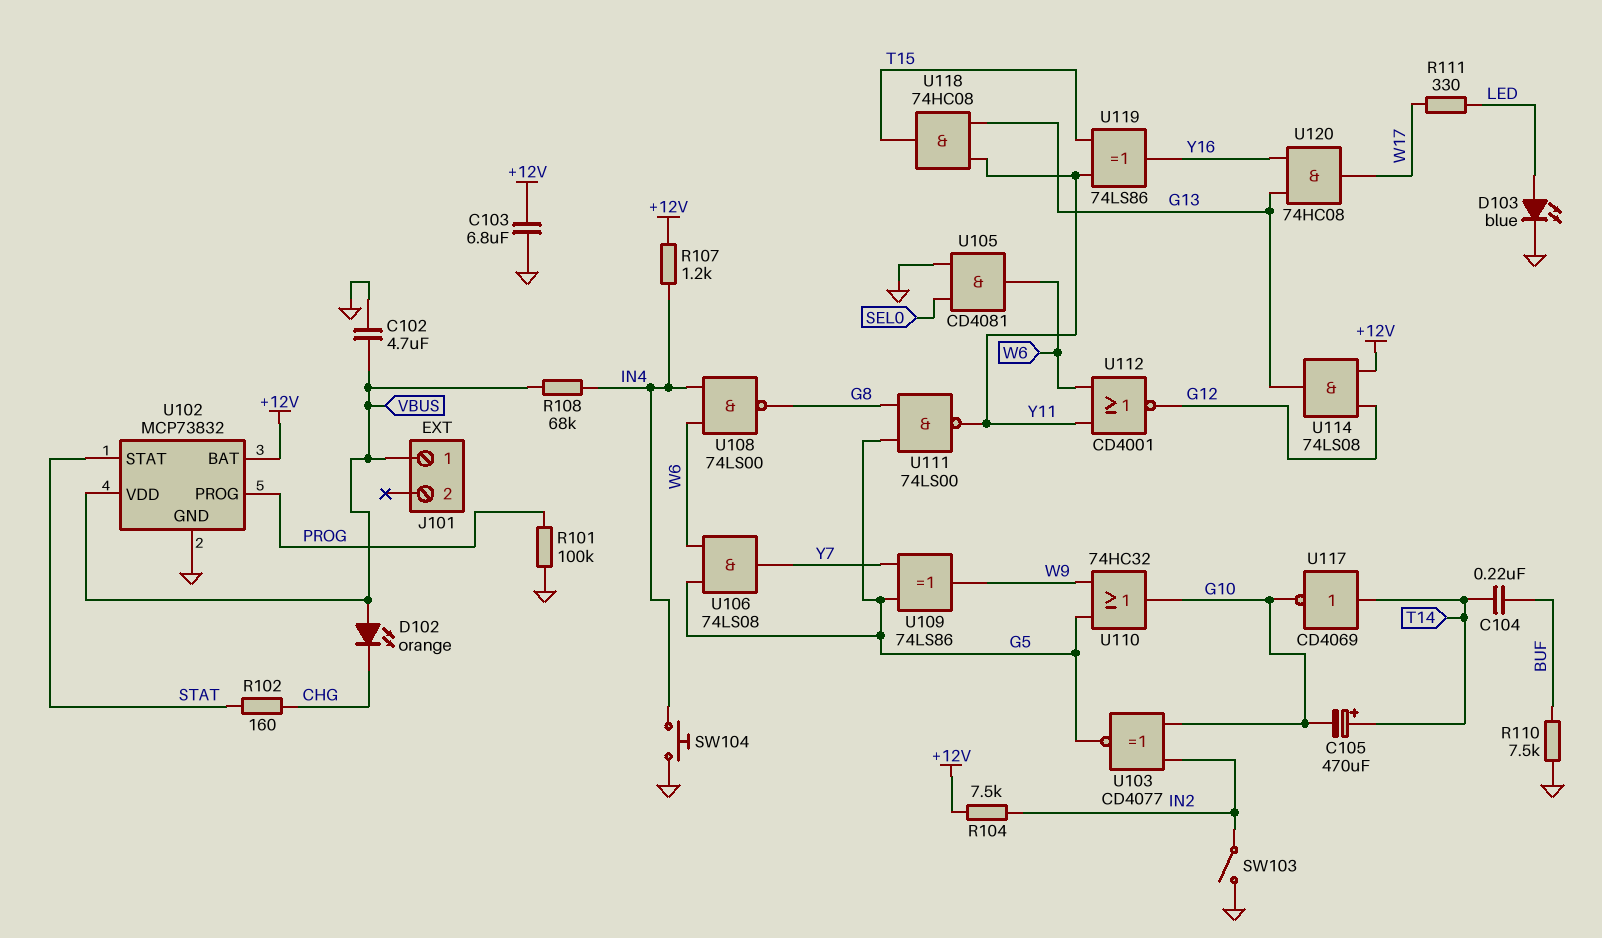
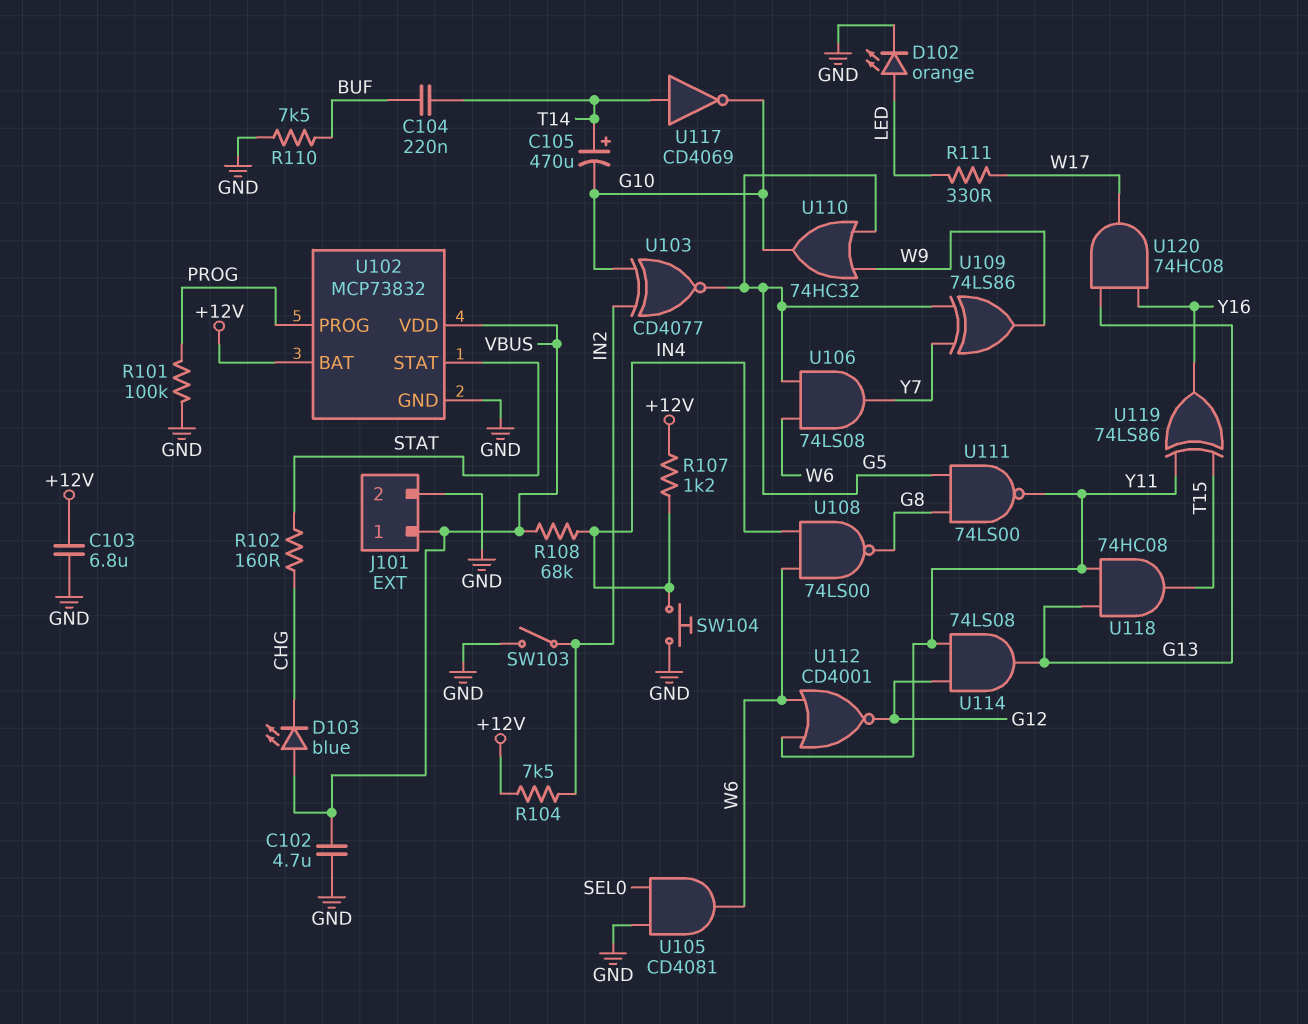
D102: LED orange (A VBUS, K CHG) -> LED orange (A LED, K GND)
D103: LED blue (A LED, K GND) -> LED blue (A VBUS, K CHG)
J101 pin 2: none -> GND
U114: AND 74LS08 (in +12V, in G12, out G13) -> AND 74LS08 (in G12, in Y11, out G13)

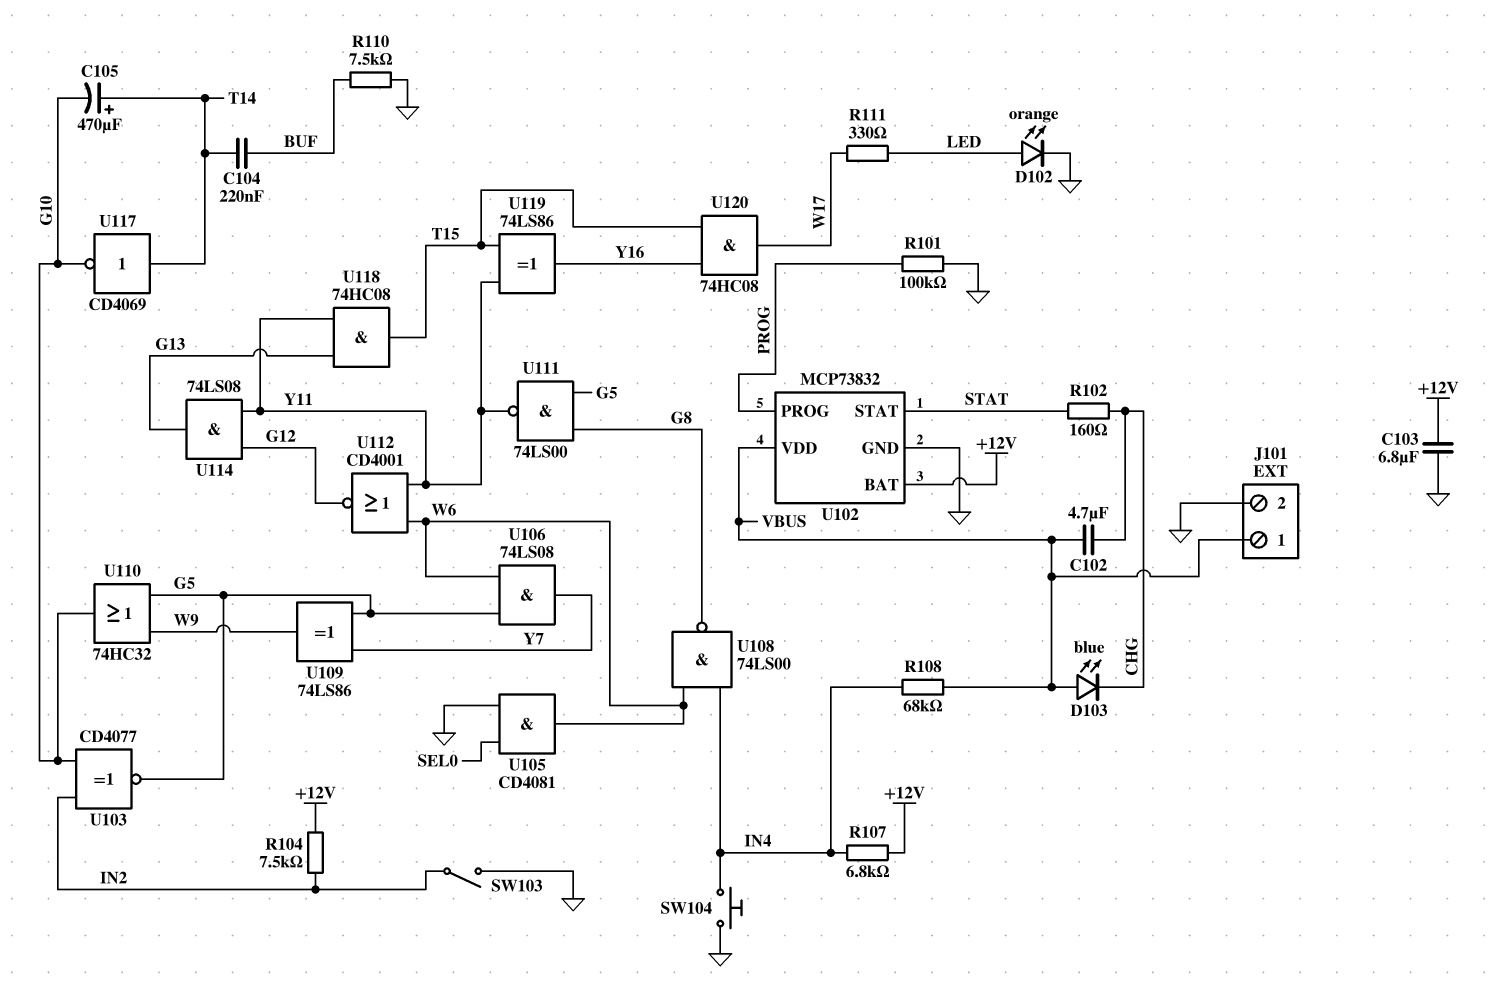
C102: 4.7uF (GND, VBUS) -> 4.7uF (CHG, VBUS)
R107: 1.2k (+12V, IN4) -> 6.8k (+12V, IN4)
U120: AND 74HC08 (in G13, in Y16, out W17) -> AND 74HC08 (in T15, in Y16, out W17)

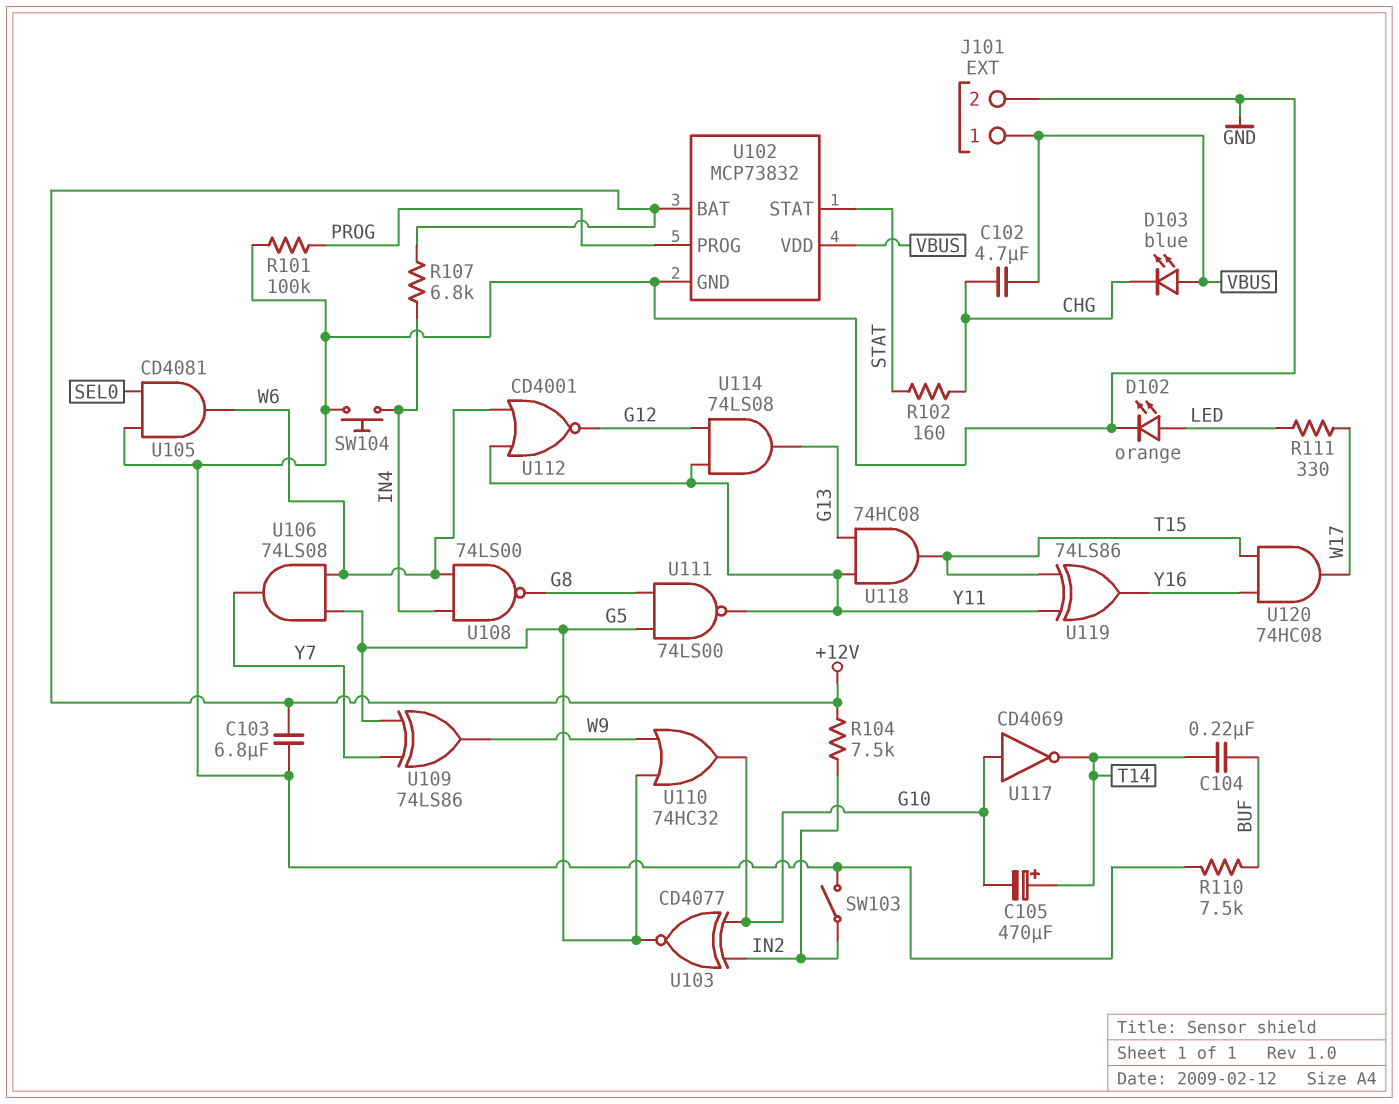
R108: 68k (IN4, VBUS) -> none
U117: NOT CD4069 (in T14, out G10) -> NOT CD4069 (in G10, out T14)

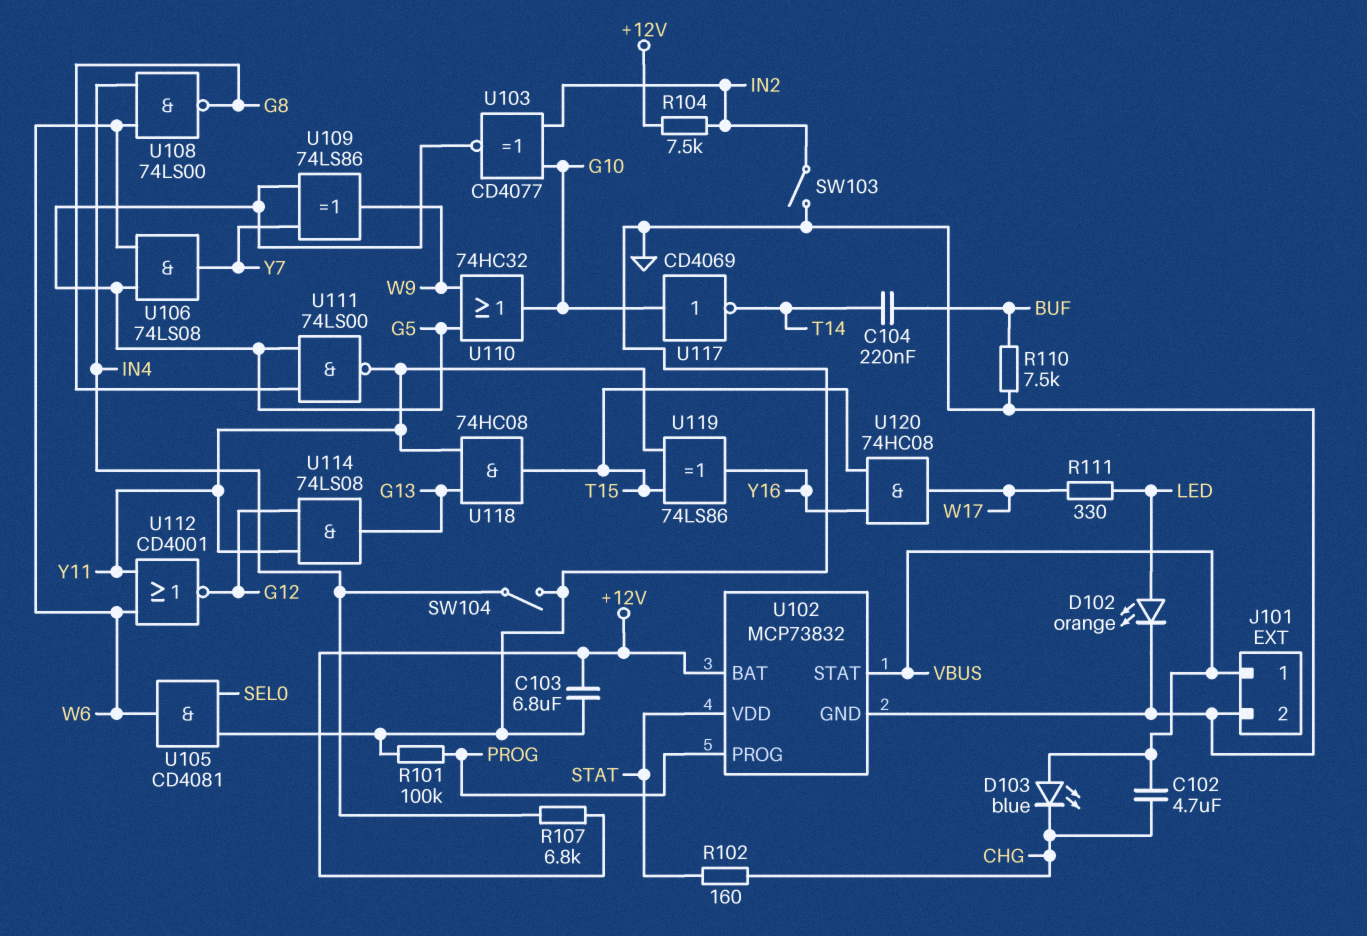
C105: 470uF (plus T14, minus G10) -> none
SW104: button (GND, IN4) -> switch (GND, IN4)
U102 pin STAT: STAT -> VBUS
U102 pin VDD: VBUS -> STAT

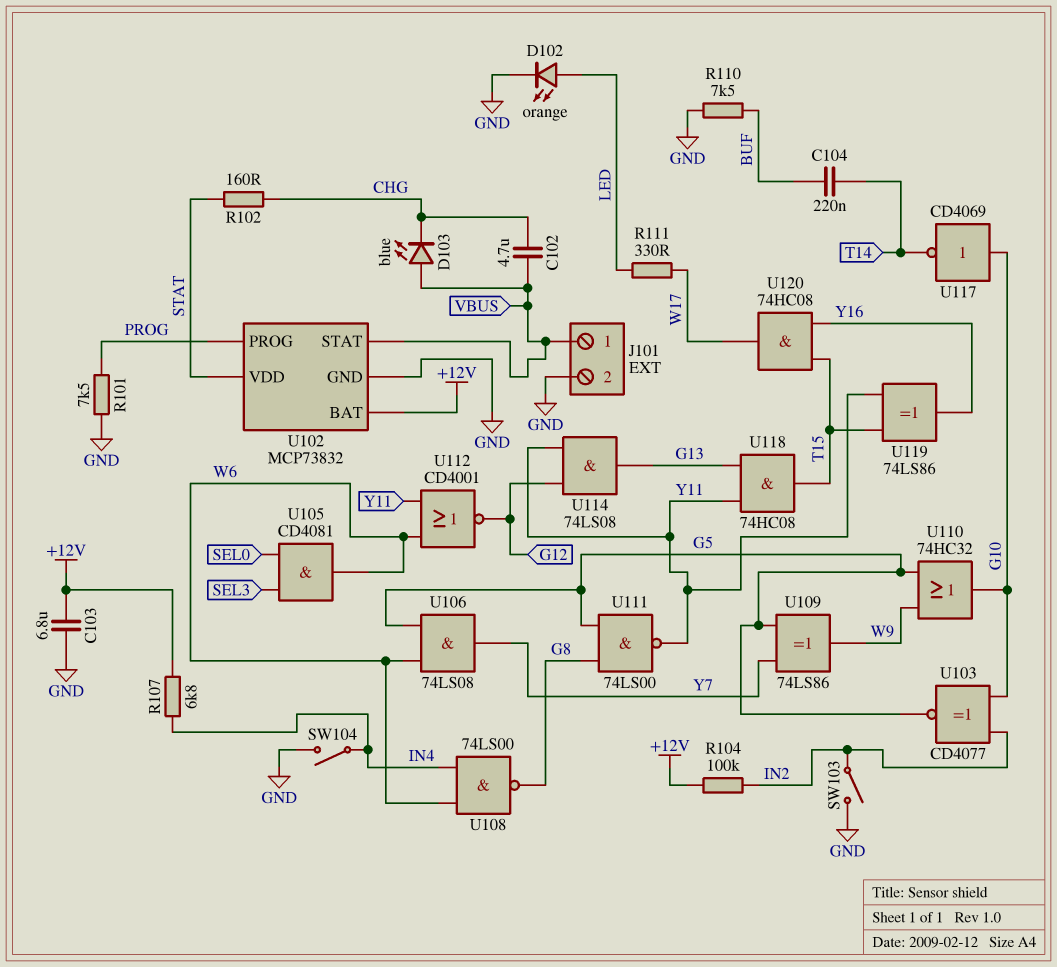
R101: 100k (GND, PROG) -> 7.5k (GND, PROG)
R104: 7.5k (+12V, IN2) -> 100k (+12V, IN2)
U105: AND CD4081 (in GND, in SEL0, out W6) -> AND CD4081 (in SEL0, in SEL3, out W6)

